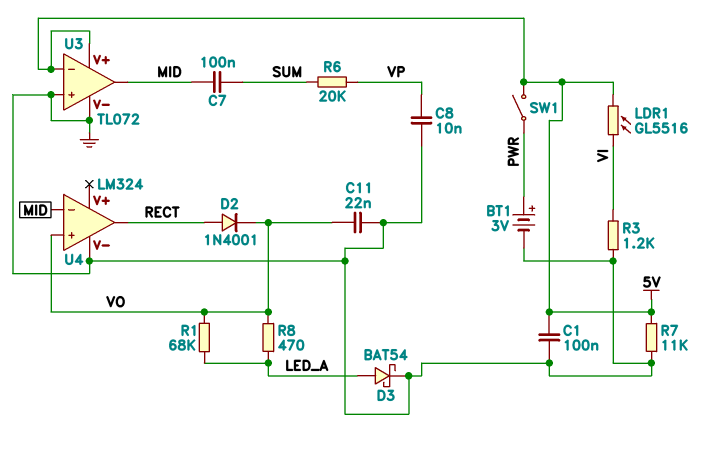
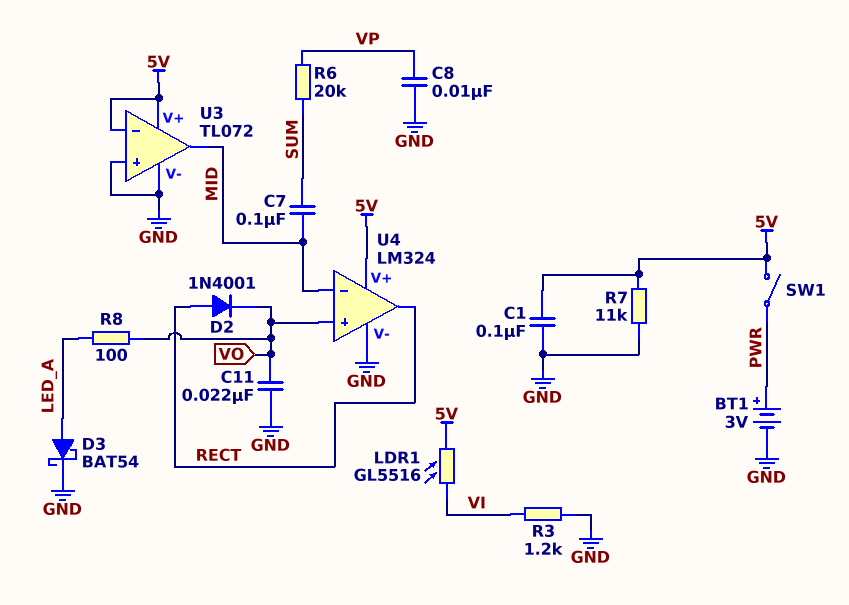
R1: 68k (LED_A, VO) -> none
R8: 470 (LED_A, VO) -> 100 (LED_A, VO)
U4 pin V+: none -> 5V

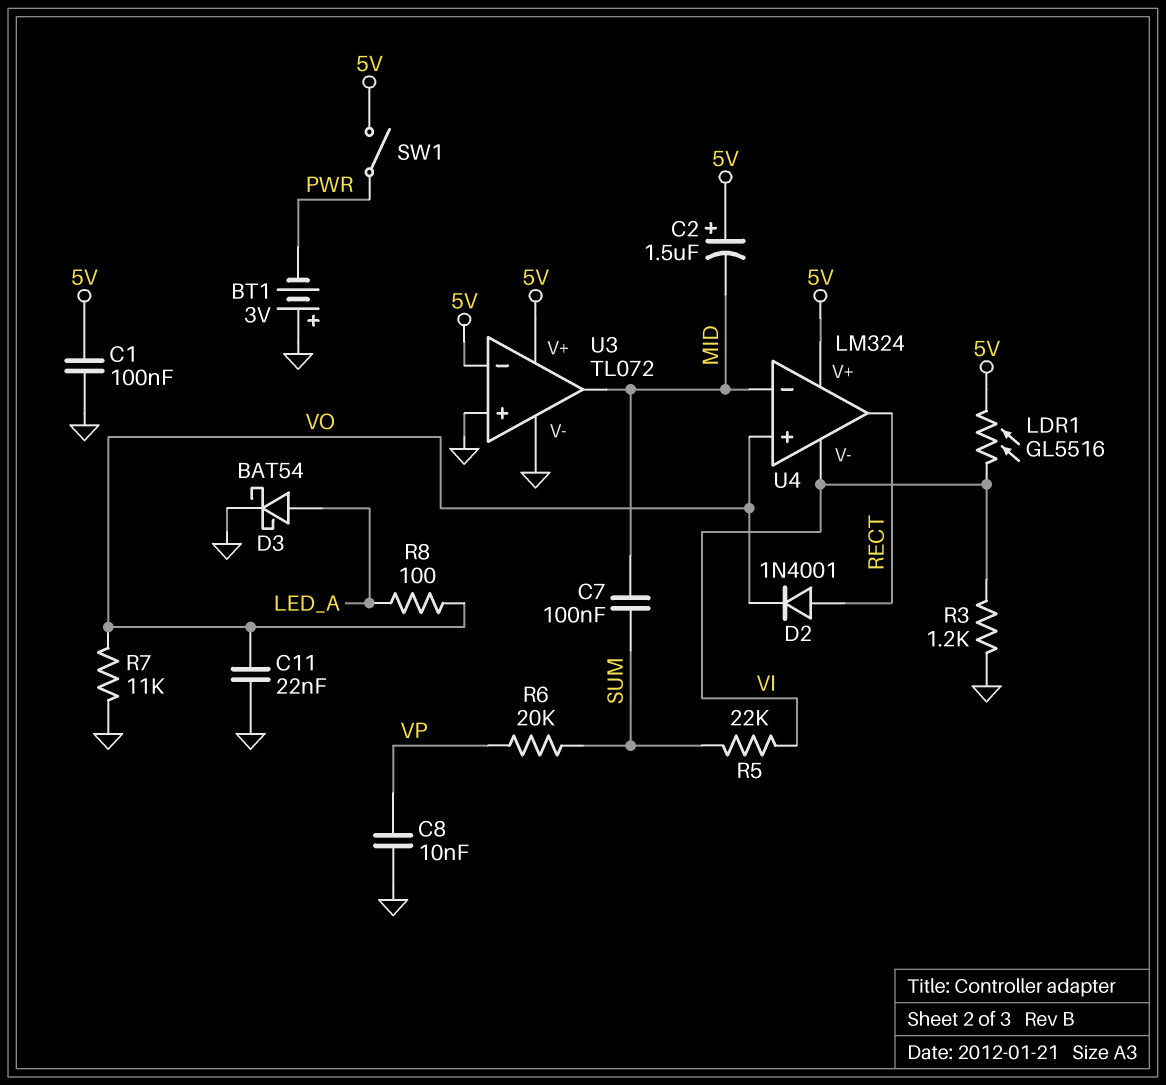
BT1: 3V (plus PWR, minus GND) -> 3V (plus GND, minus PWR)
C2: none -> 1.5uF (plus 5V, minus MID)
R5: none -> 22k (SUM, VI)
R7: 11k (5V, GND) -> 11k (GND, VO)
U4 pin V-: GND -> VI

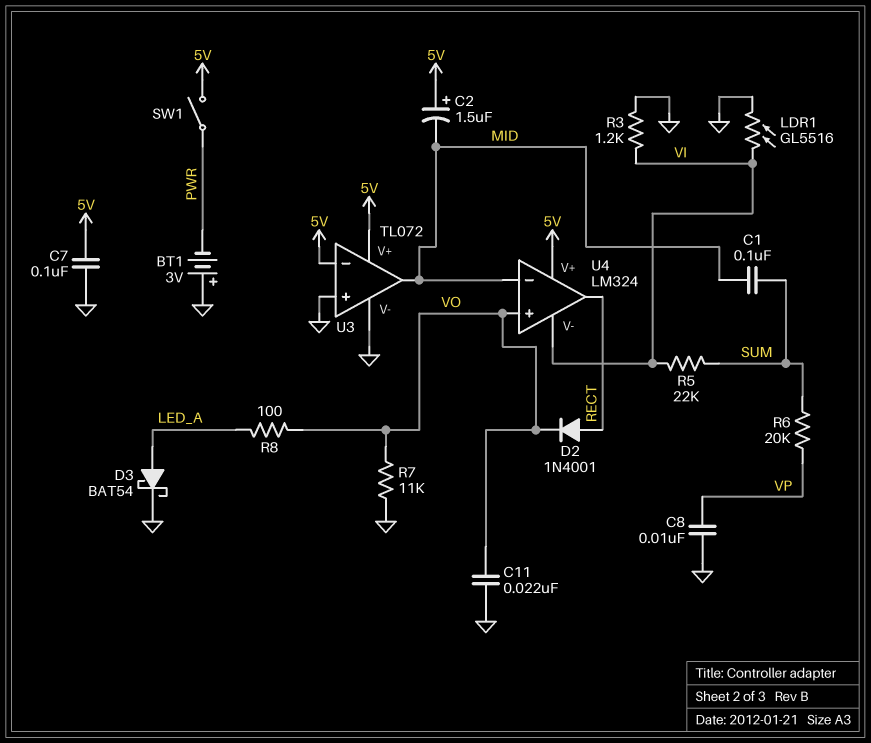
C1: 100nF (5V, GND) -> 100nF (MID, SUM)
C7: 100nF (MID, SUM) -> 100nF (5V, GND)
LDR1: GL5516 (5V, VI) -> GL5516 (GND, VI)

